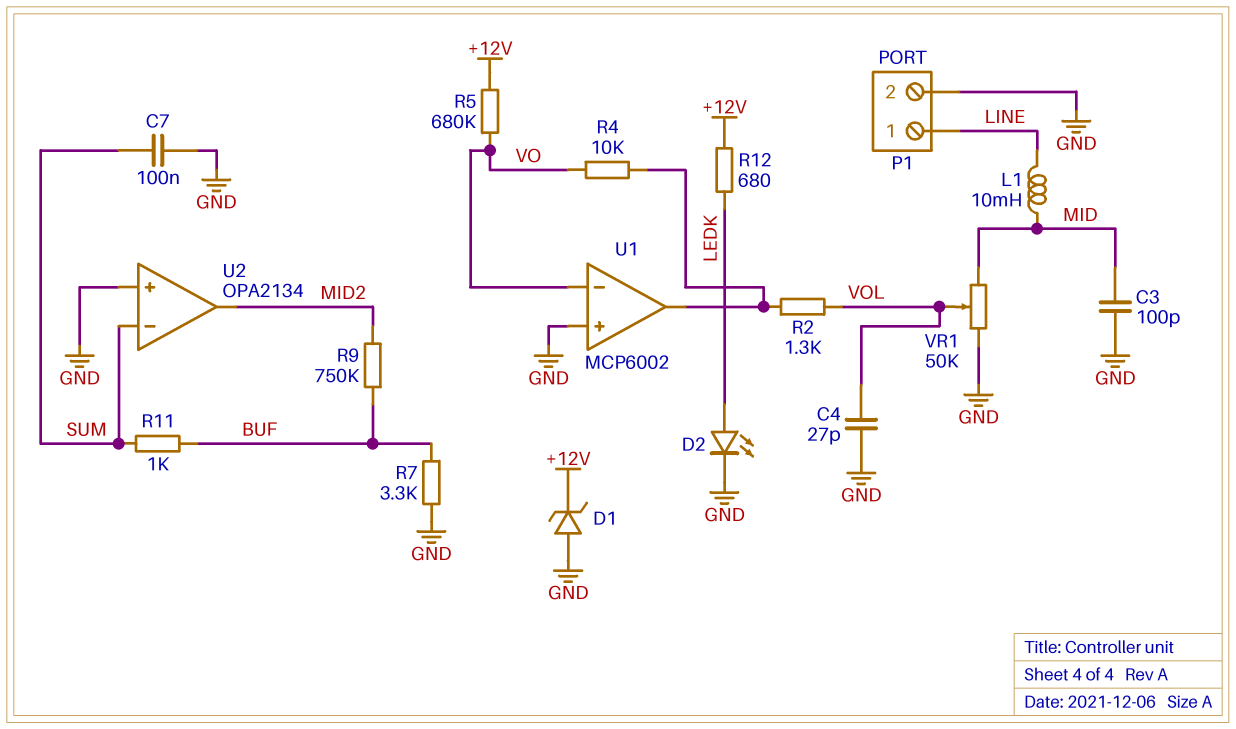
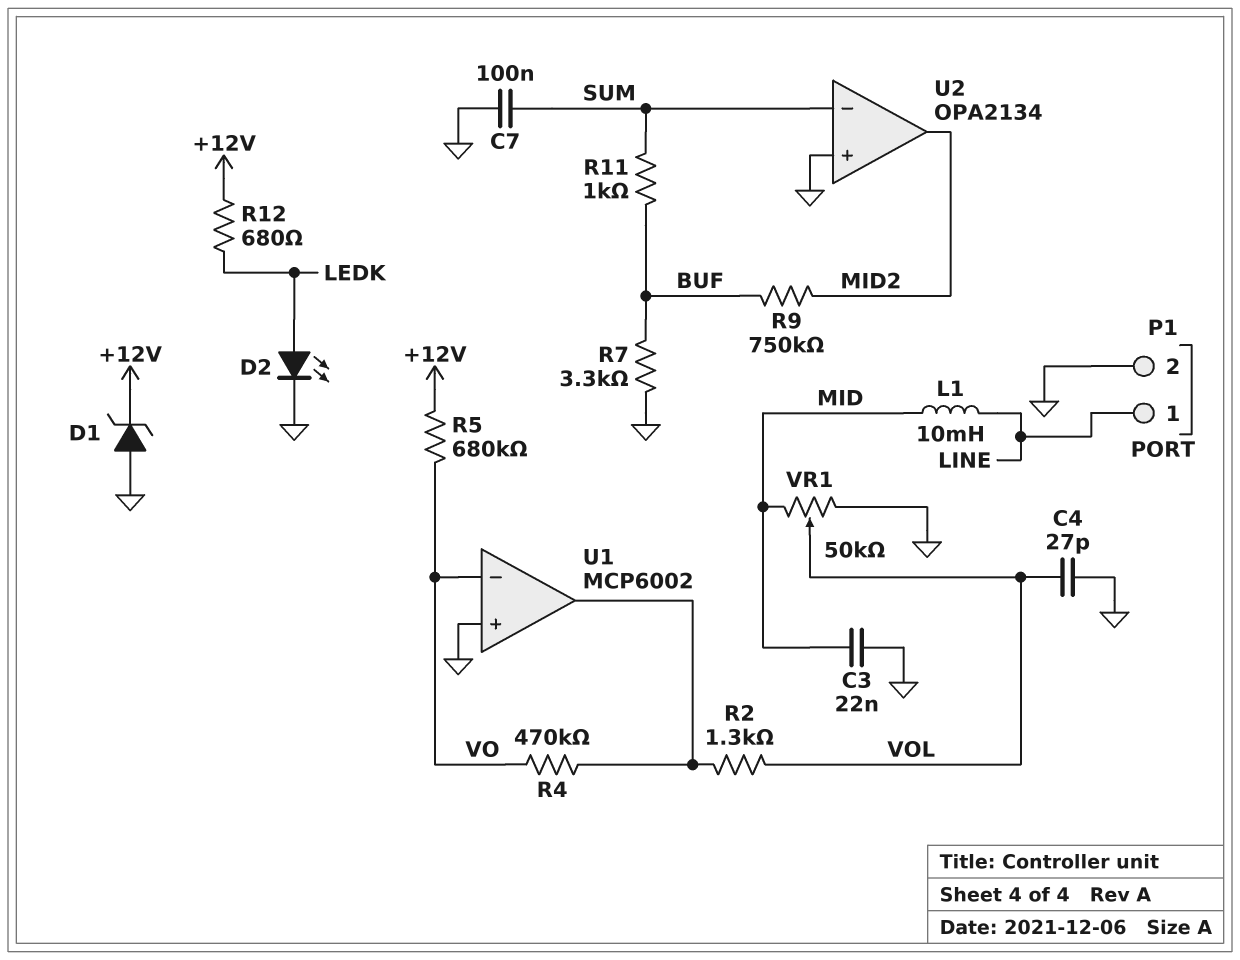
C3: 100pF (GND, MID) -> 22nF (GND, MID)
R4: 10k (U1/out, VO) -> 470k (U1/out, VO)

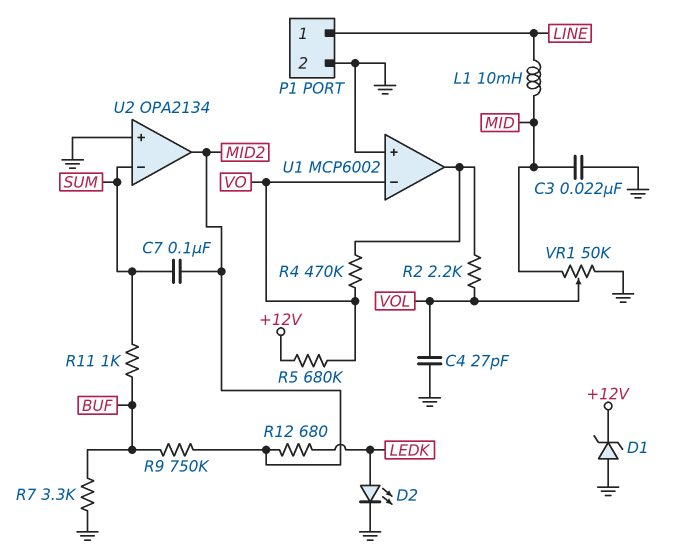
C7: 100nF (GND, SUM) -> 100nF (MID2, SUM)
R2: 1.3k (U1/out, VOL) -> 2.2k (U1/out, VOL)
R12: 680 (+12V, LEDK) -> 680 (LEDK, MID2)

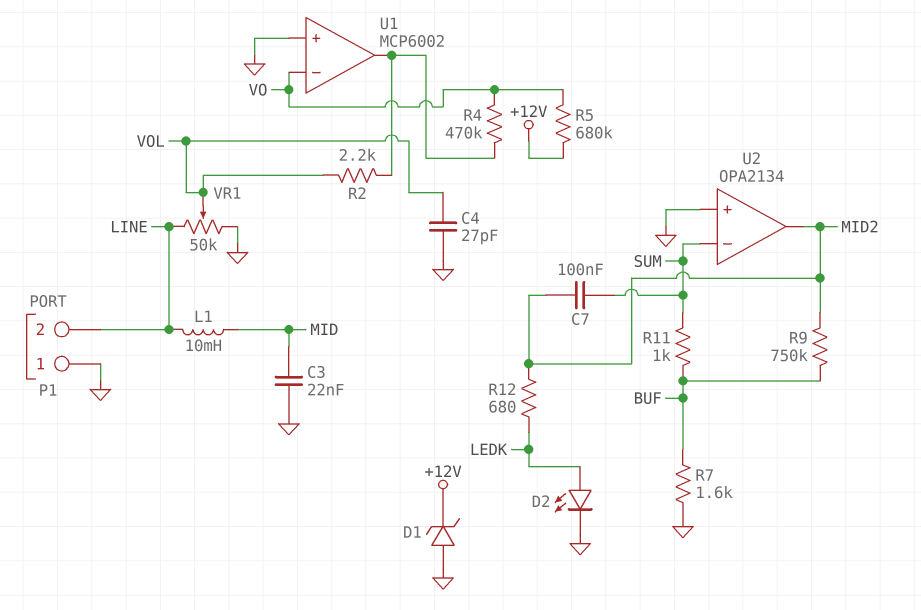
P1 pin 1: LINE -> GND
P1 pin 2: GND -> LINE
R7: 3.3k (BUF, GND) -> 1.6k (BUF, GND)
VR1: 50k (GND, MID, wiper VOL) -> 50k (GND, LINE, wiper VOL)

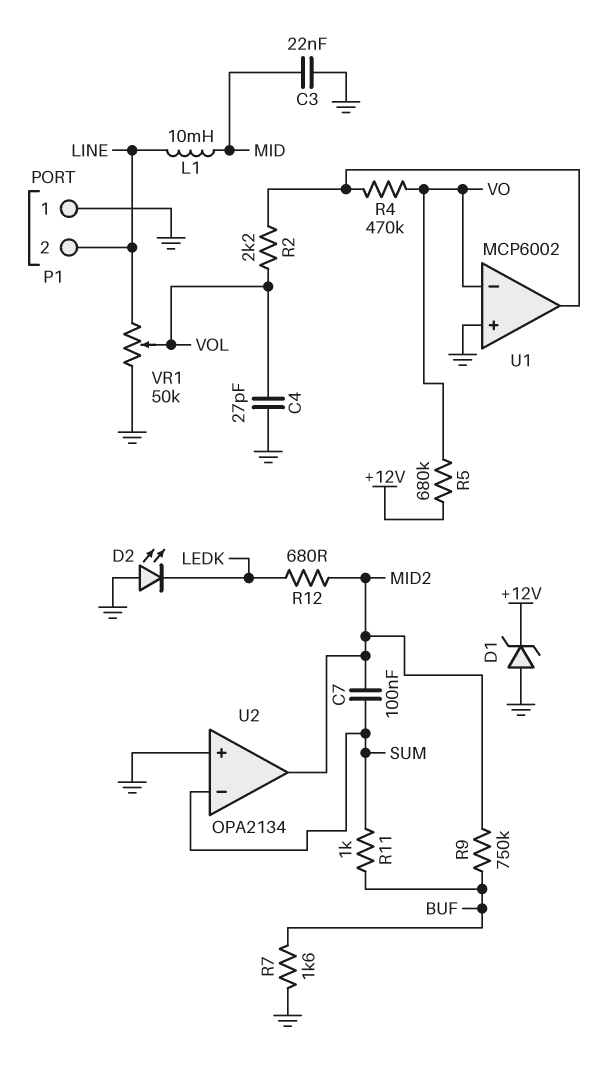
D2: LED (A LEDK, K GND) -> LED (A GND, K LEDK)

